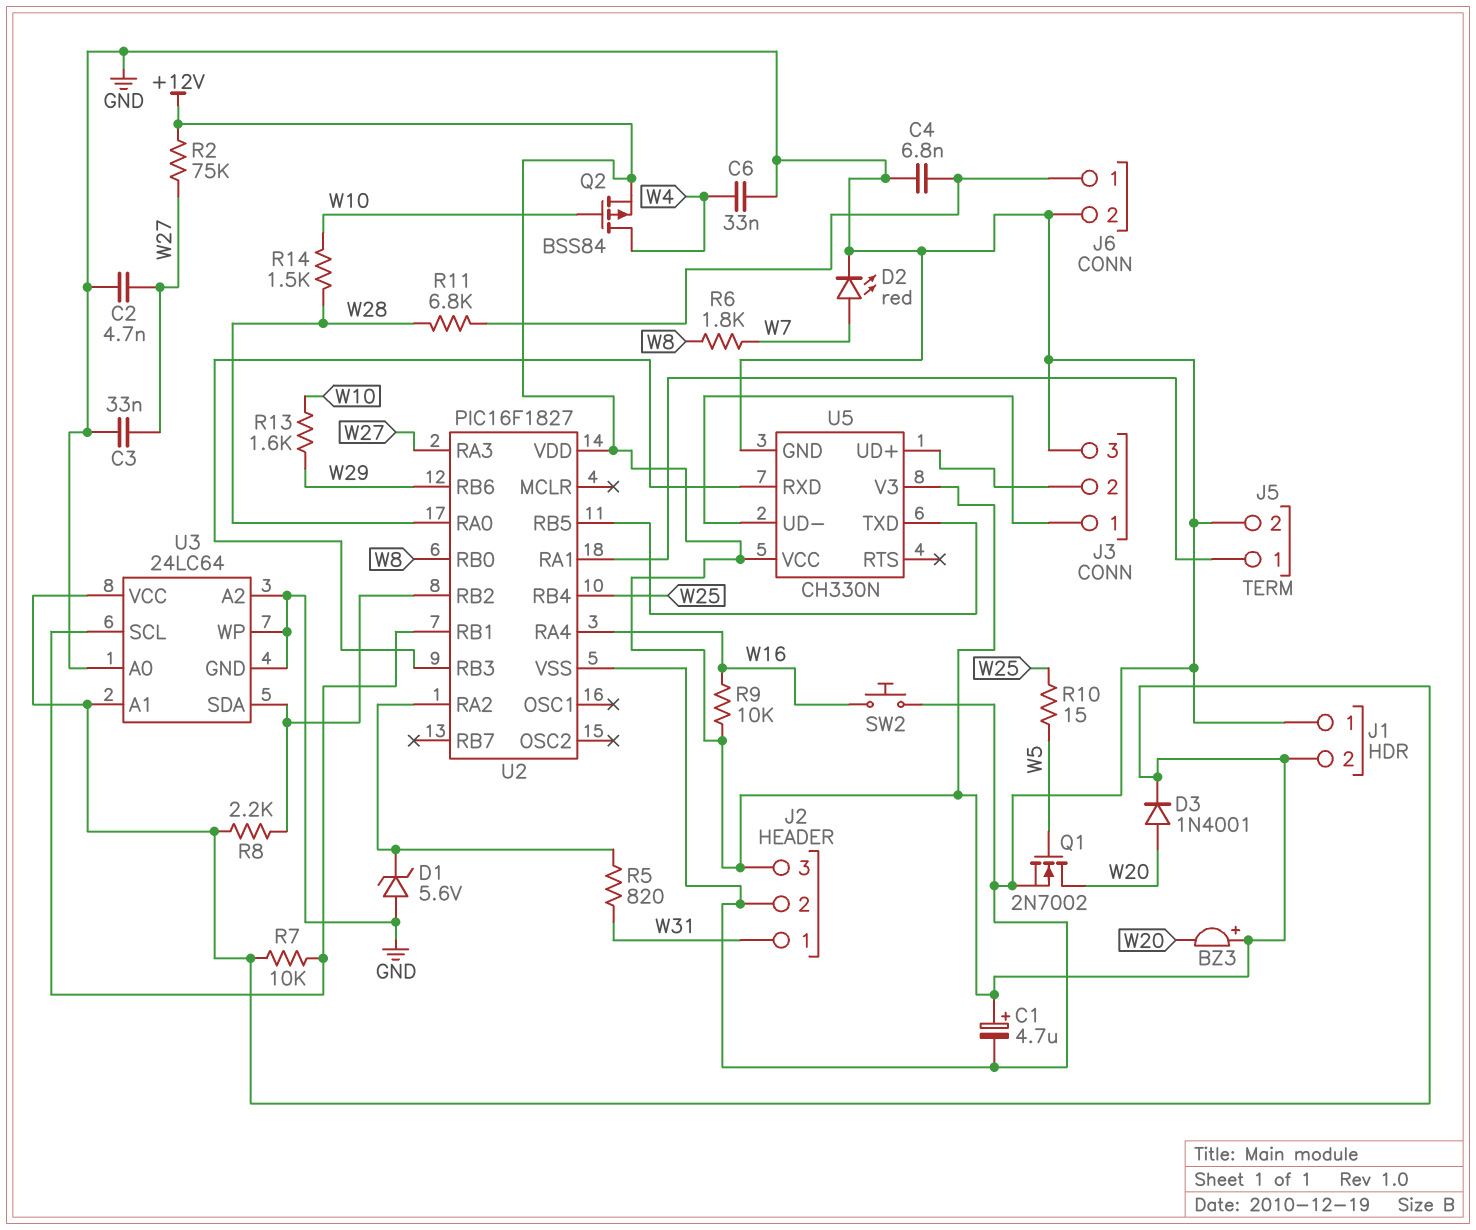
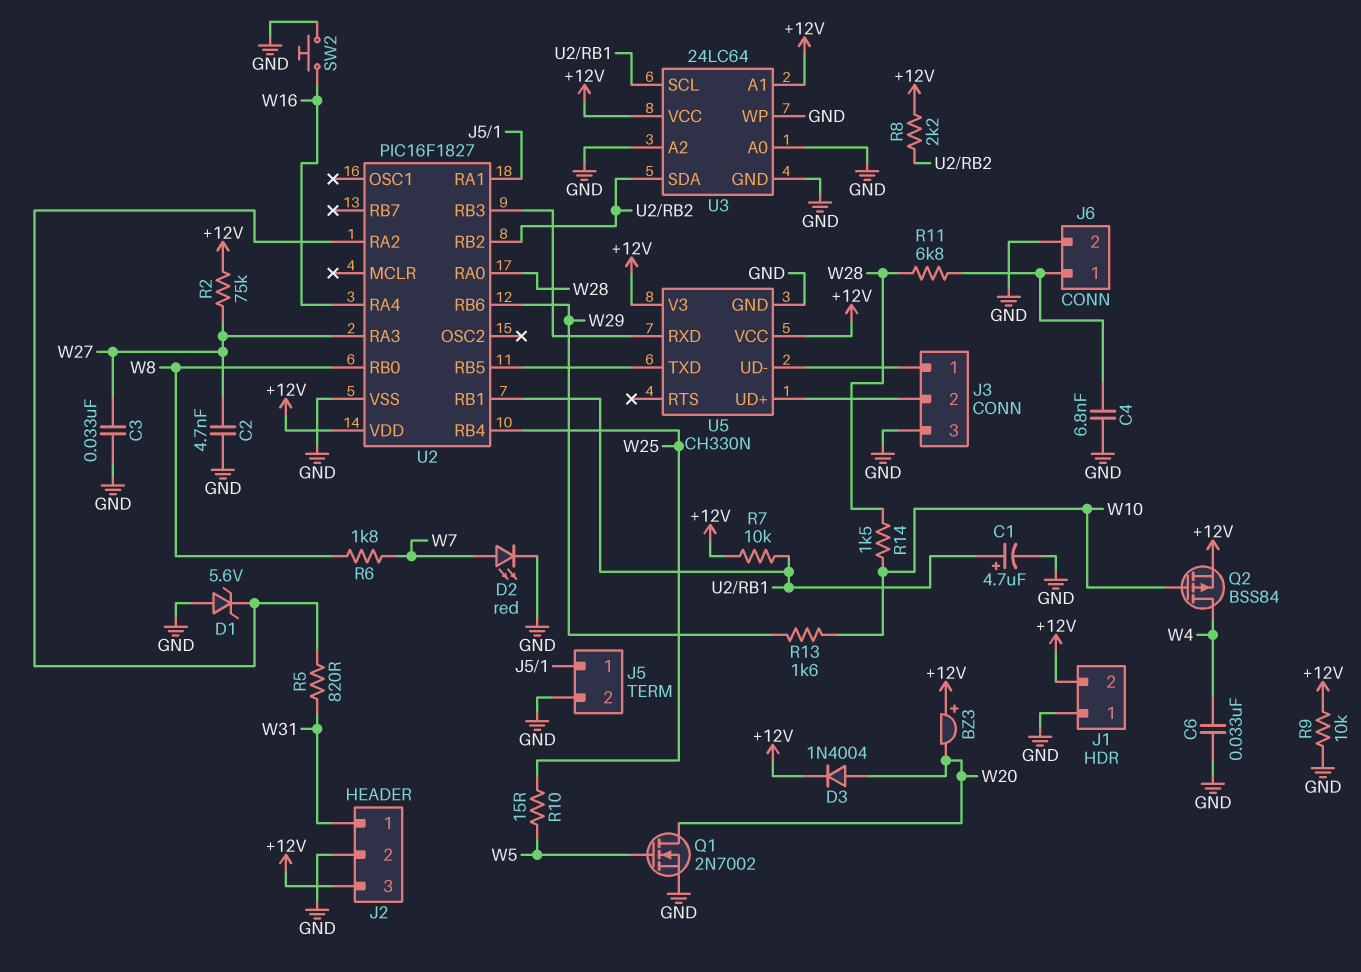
C1: 4.7uF (plus +12V, minus GND) -> 4.7uF (plus U2/RB1, minus GND)
D3: diode 1N4001 (A W20, K +12V) -> diode 1N4004 (A W20, K +12V)
R9: 10k (+12V, W16) -> 10k (+12V, GND)

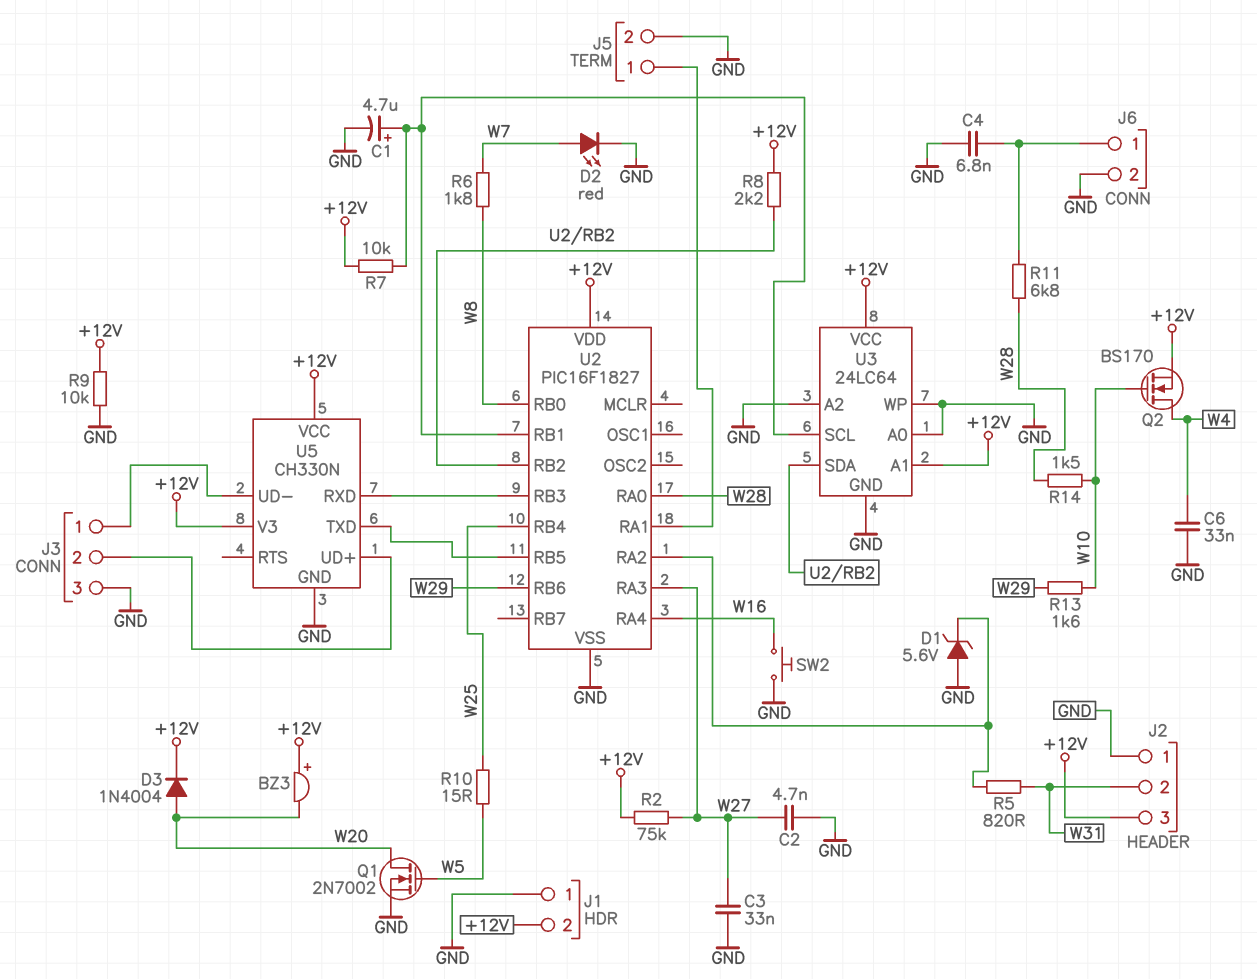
J2 pin 1: W31 -> GND
J2 pin 2: GND -> W31
Q2: PMOS BSS84 (G W10, D W4, S +12V) -> NMOS BS170 (G W10, D W4, S +12V)

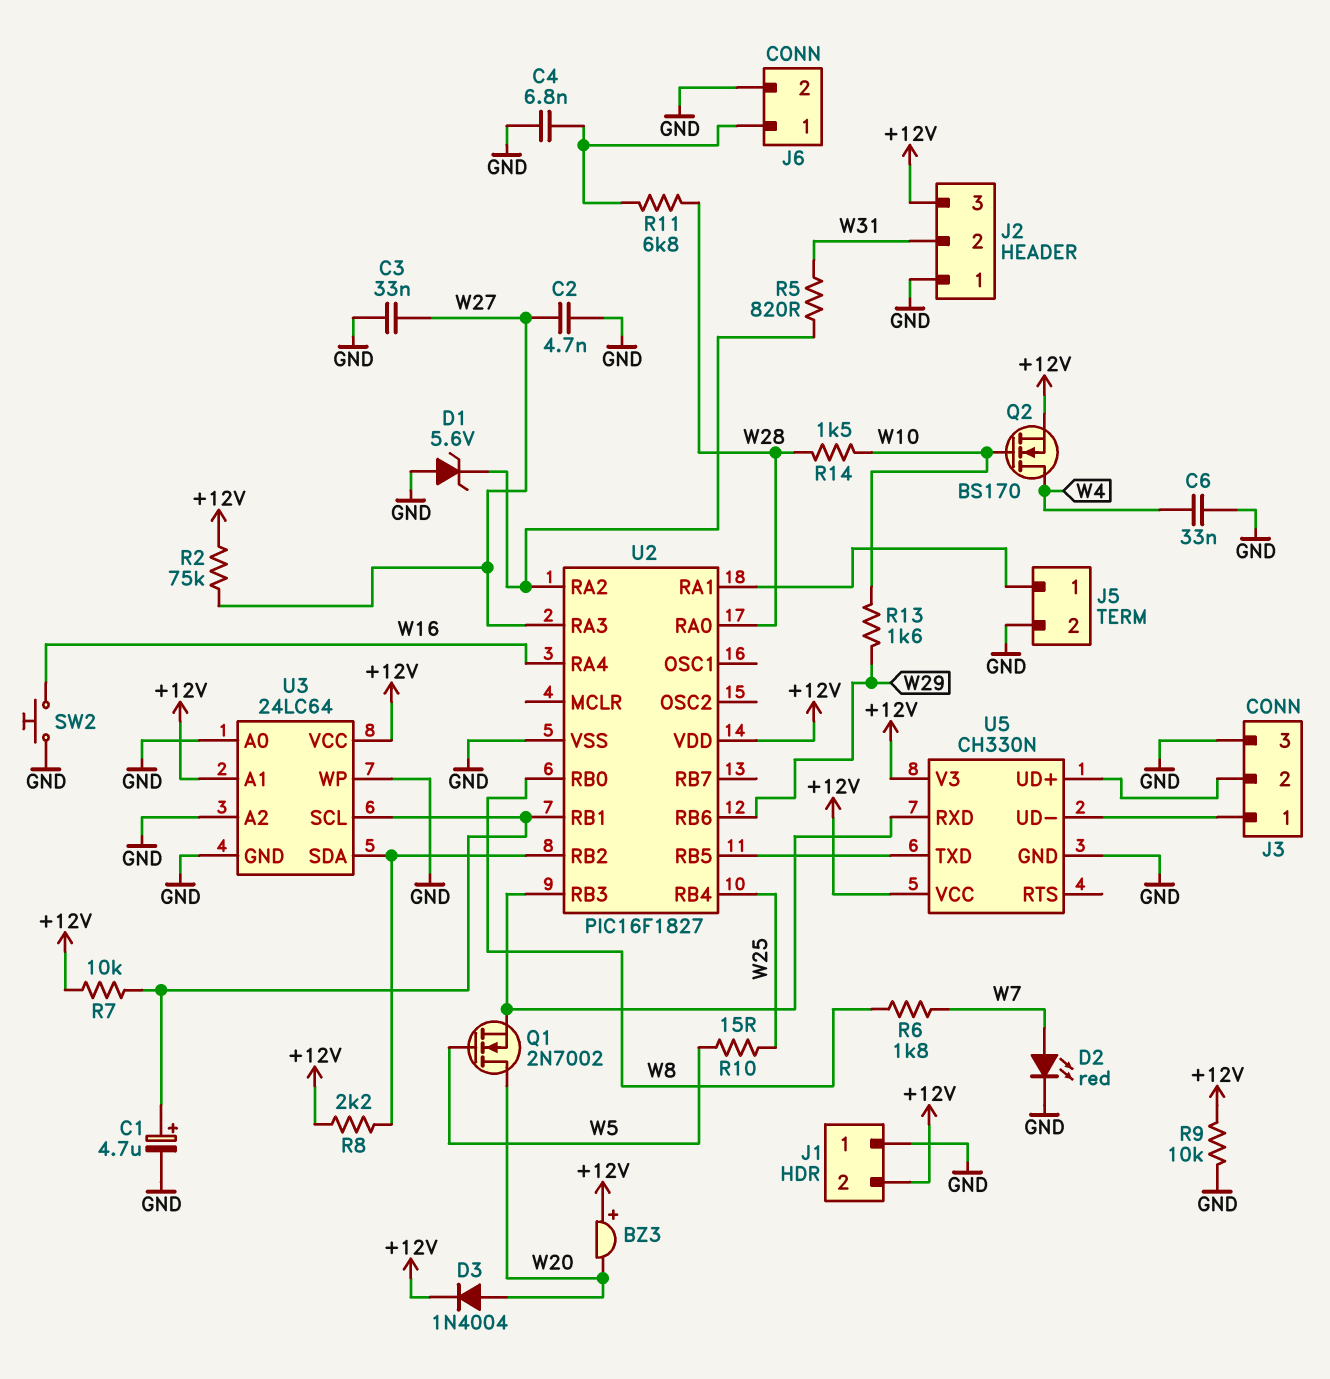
Q1: NMOS 2N7002 (G W5, D W20, S GND) -> NMOS 2N7002 (G W5, D W20, S U2/RB3)

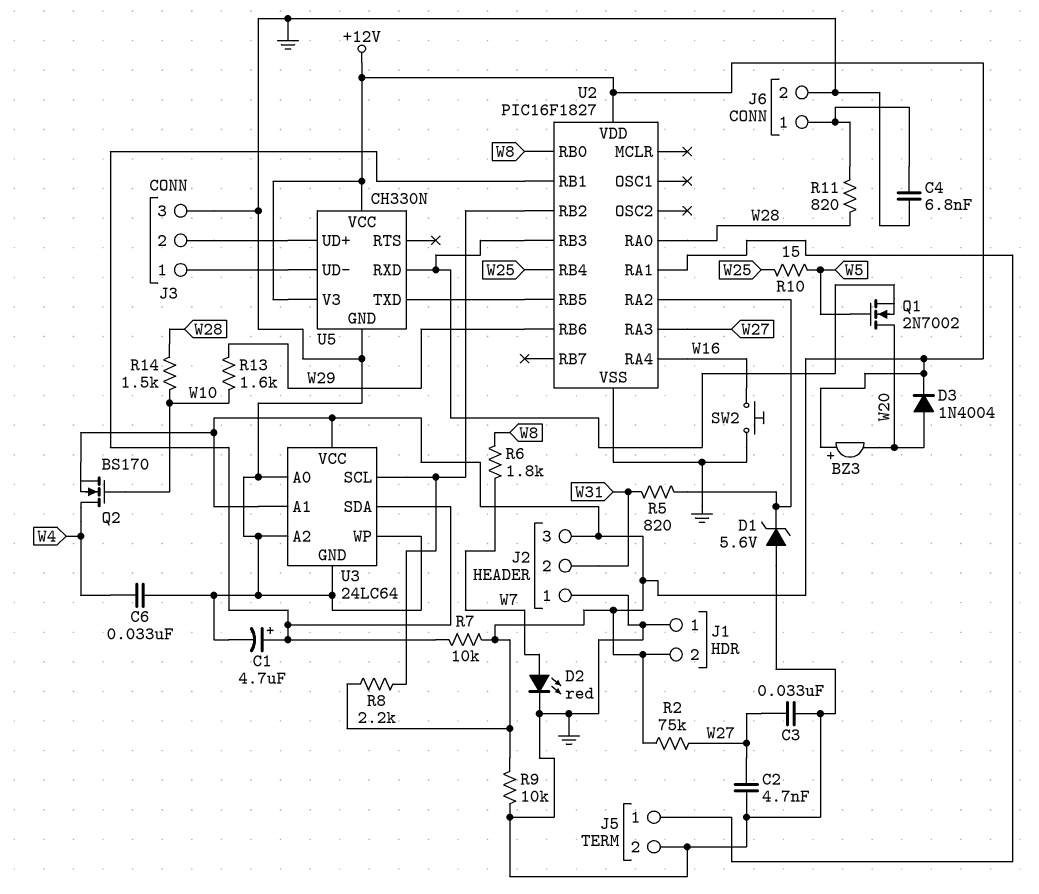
R11: 6.8k (J6/1, W28) -> 820 (J6/1, W28)
U3 pin SCL: U2/RB1 -> U2/RB2
U3 pin SDA: U2/RB2 -> U2/RB1

